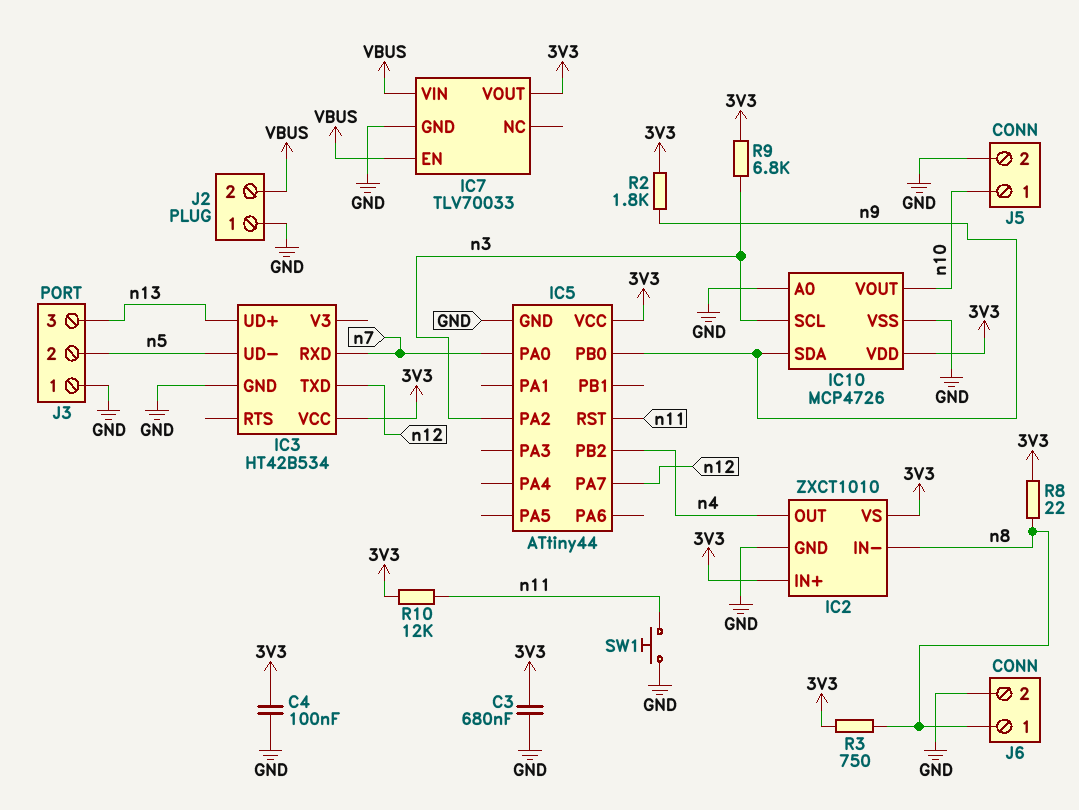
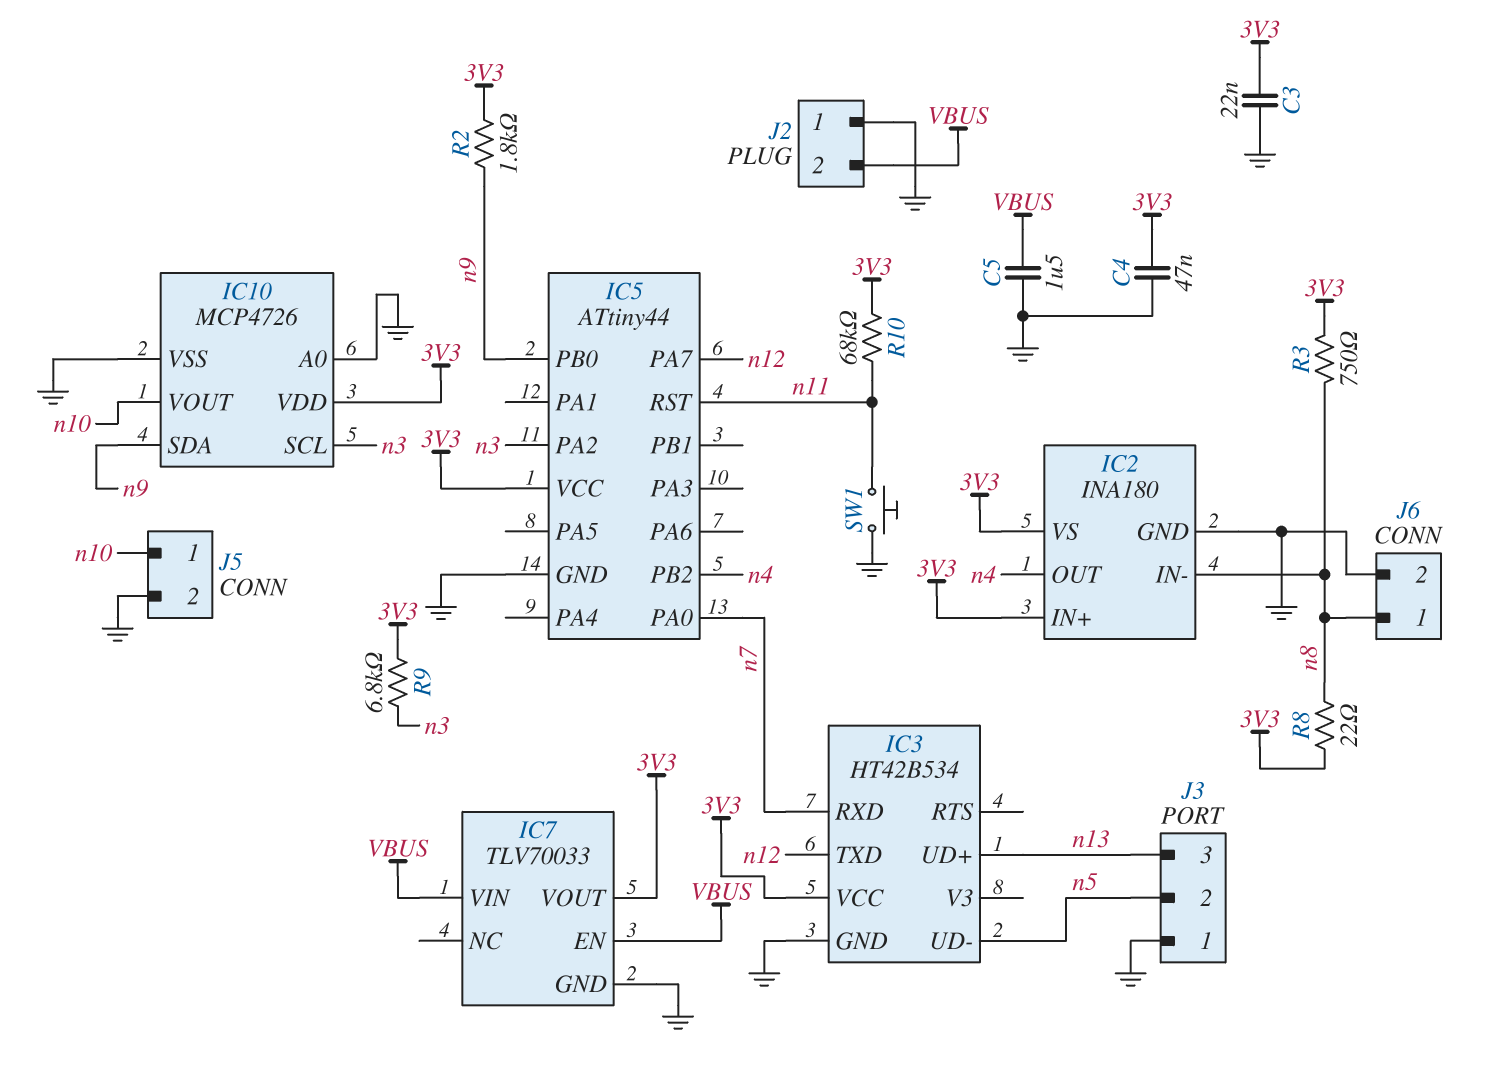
C3: 680nF (3V3, GND) -> 22nF (3V3, GND)
C4: 100nF (3V3, GND) -> 47nF (3V3, GND)
C5: none -> 1.5uF (GND, VBUS)
IC2: ZXCT1010 -> INA180
R10: 12k (3V3, n11) -> 68k (3V3, n11)

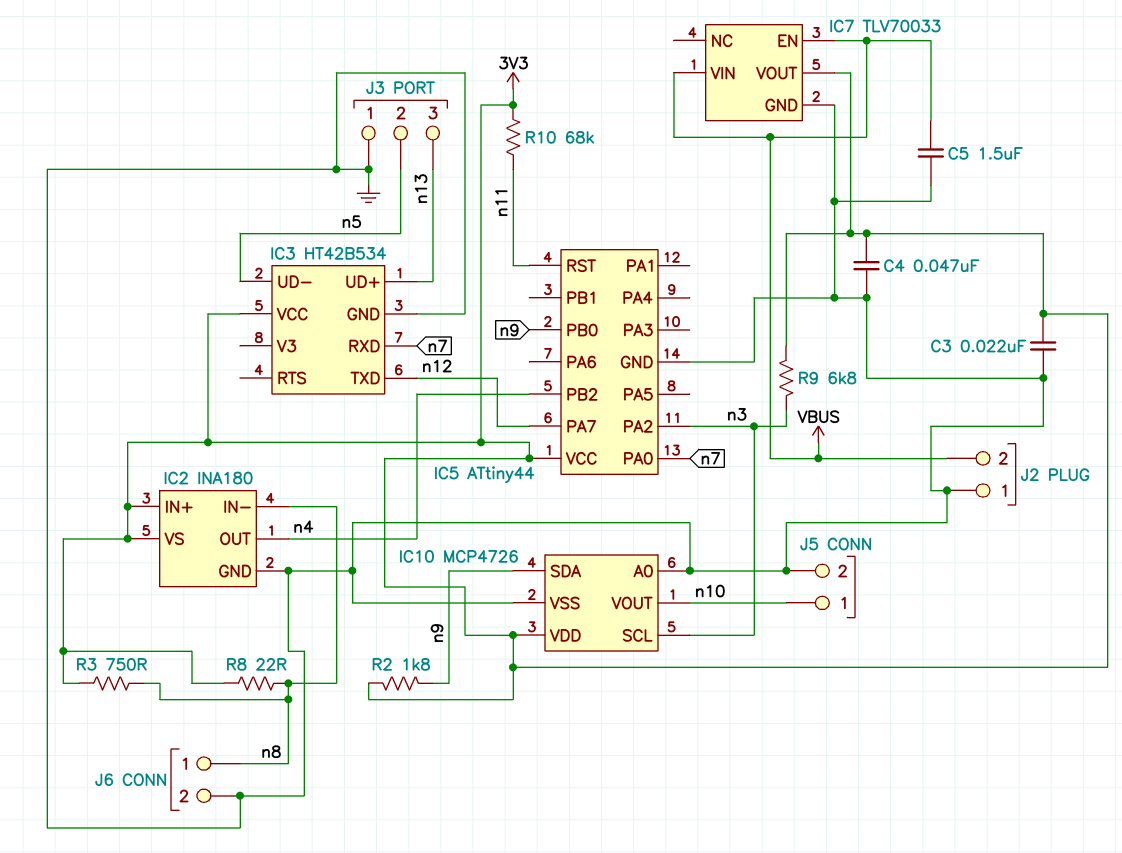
SW1: button (GND, n11) -> none

